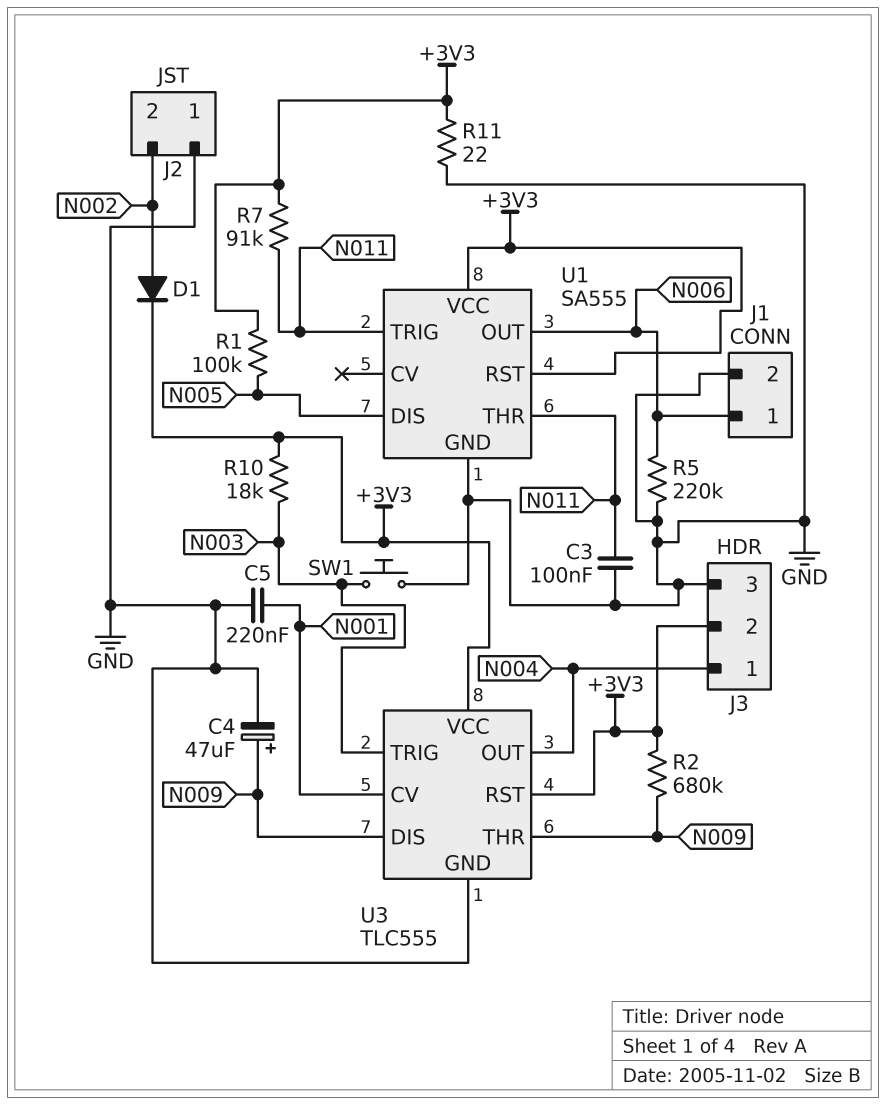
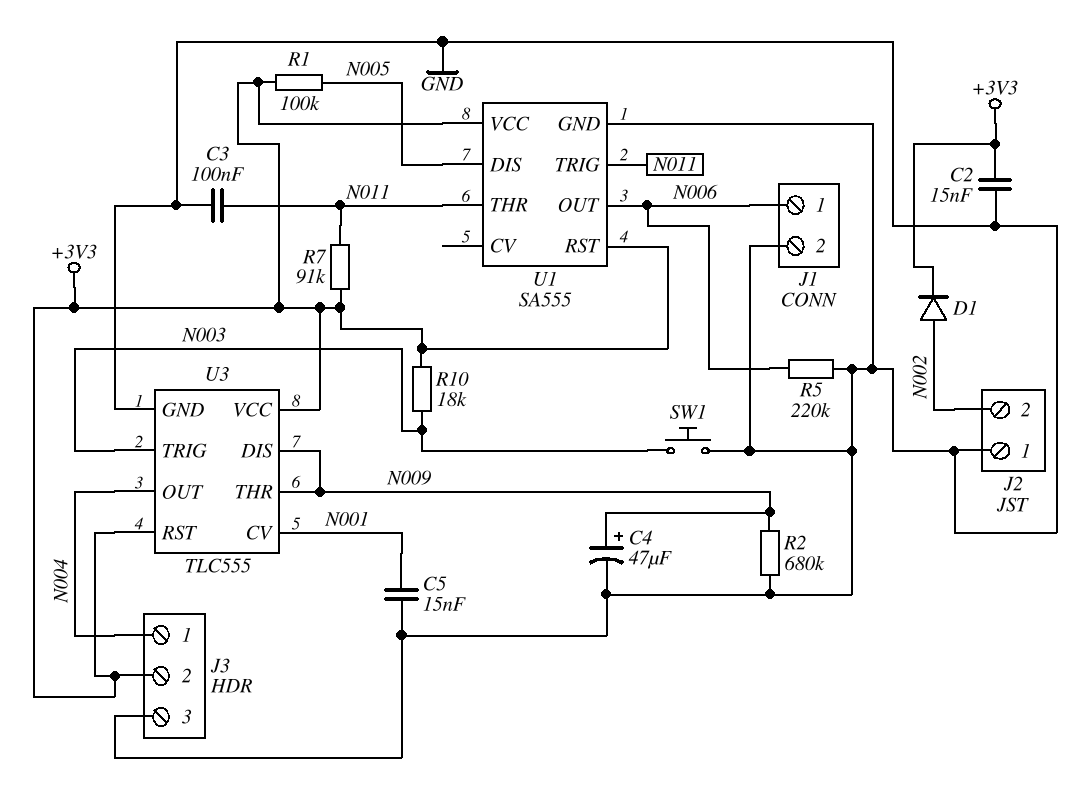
C2: none -> 15nF (+3V3, GND)
C5: 220nF (GND, N001) -> 15nF (GND, N001)
R2: 680k (+3V3, N009) -> 680k (GND, N009)
R11: 22 (+3V3, GND) -> none

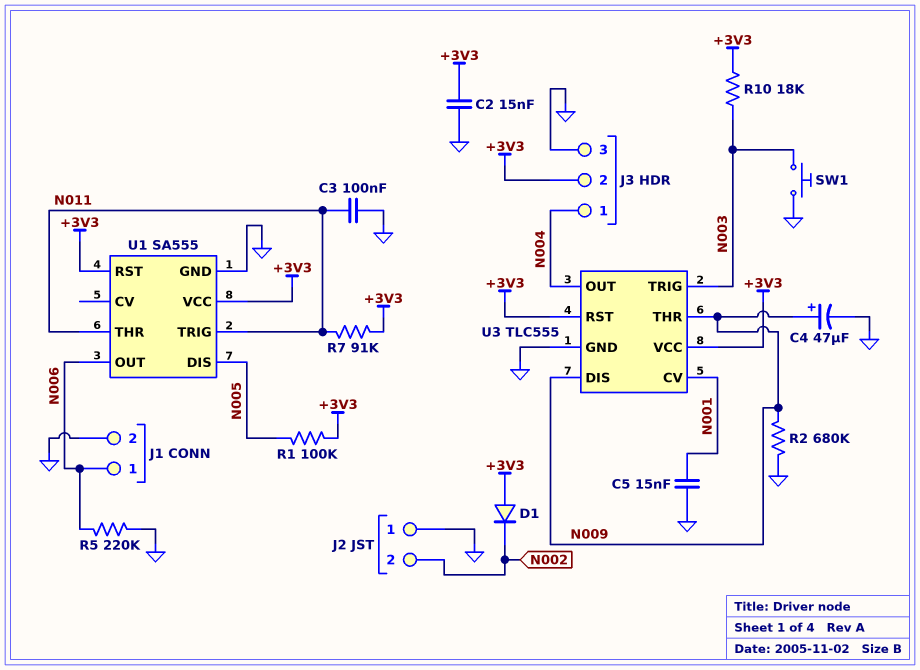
D1: diode (A N002, K +3V3) -> diode (A +3V3, K N002)

